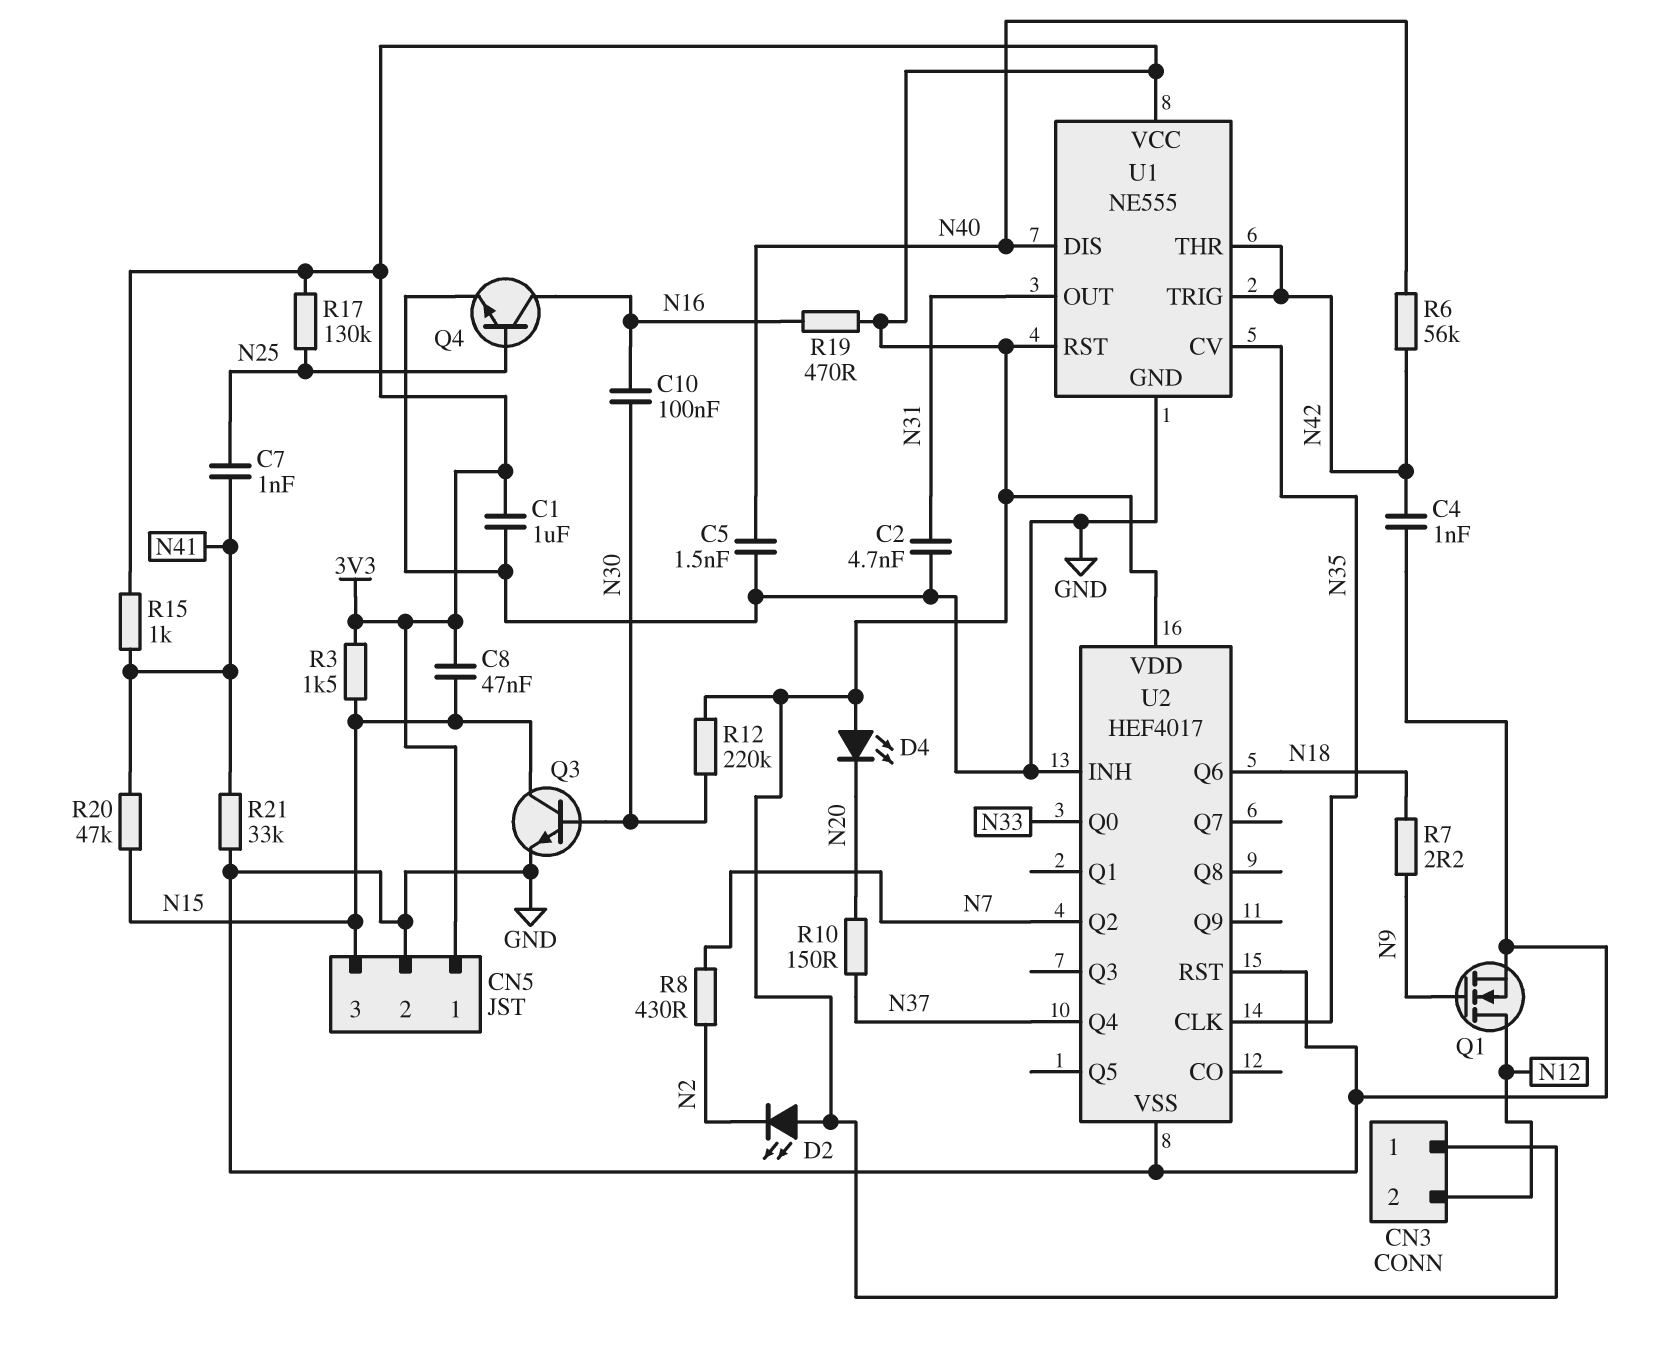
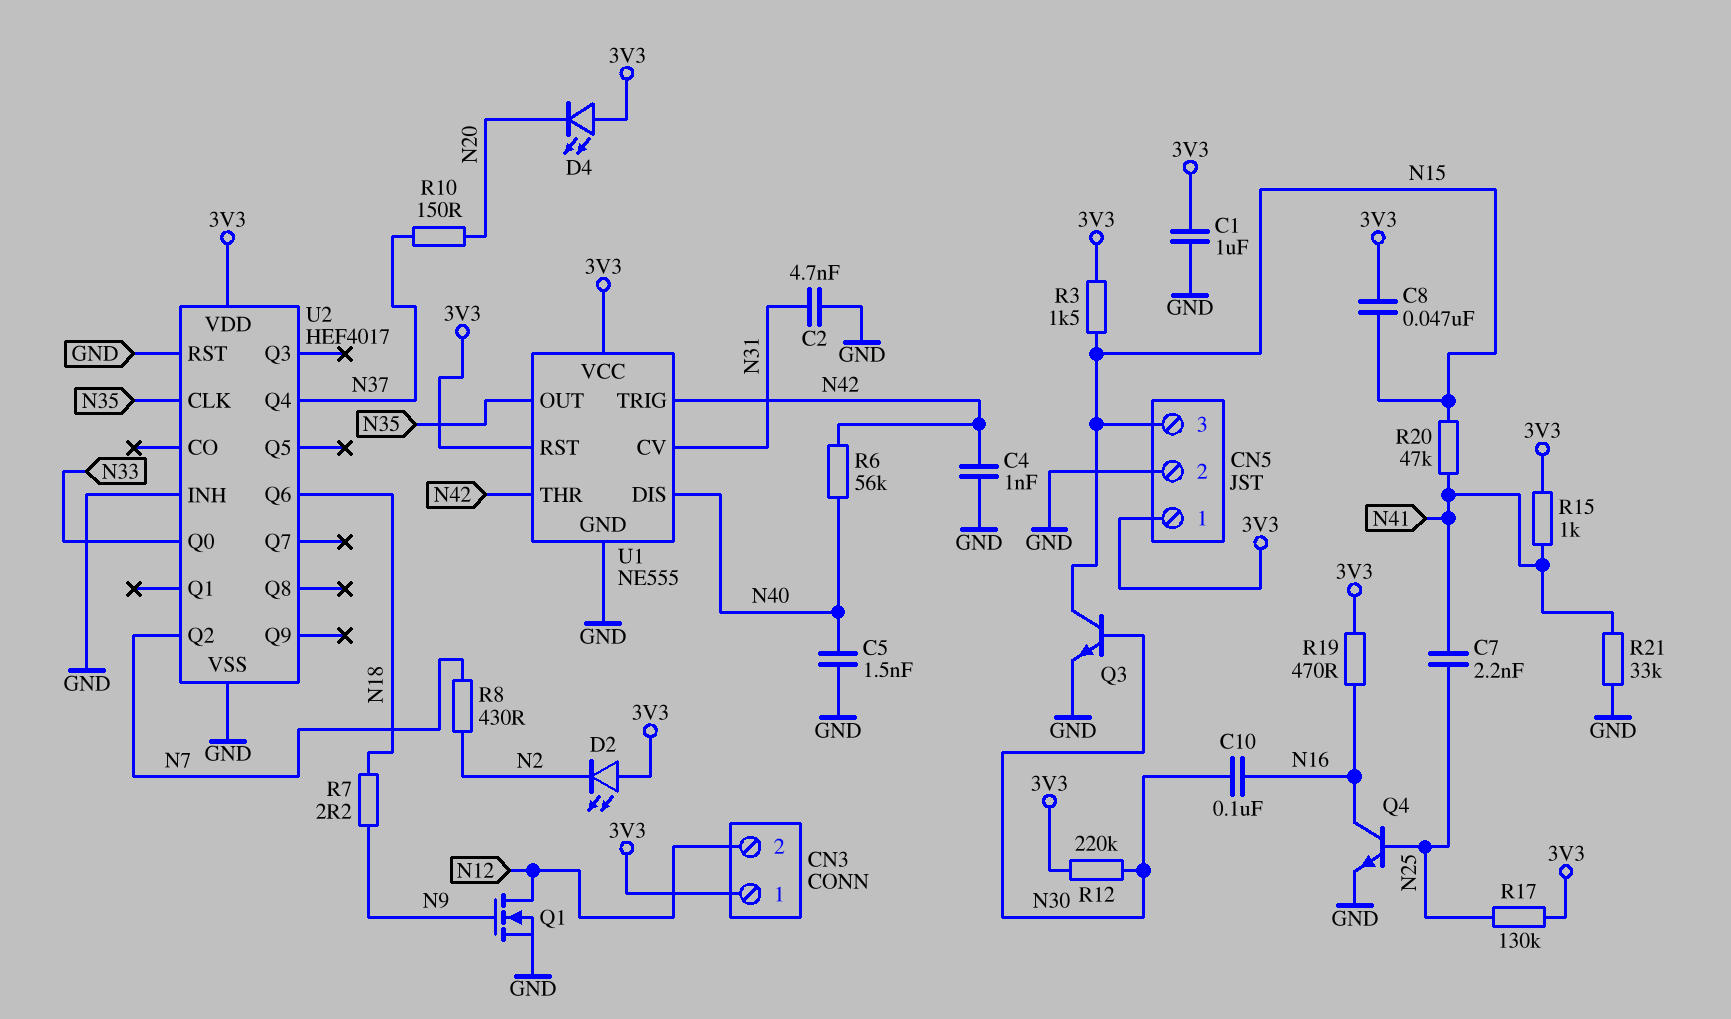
C7: 1nF (N25, N41) -> 2.2nF (N25, N41)
U1 pin CV: N35 -> N31
U1 pin OUT: N31 -> N35

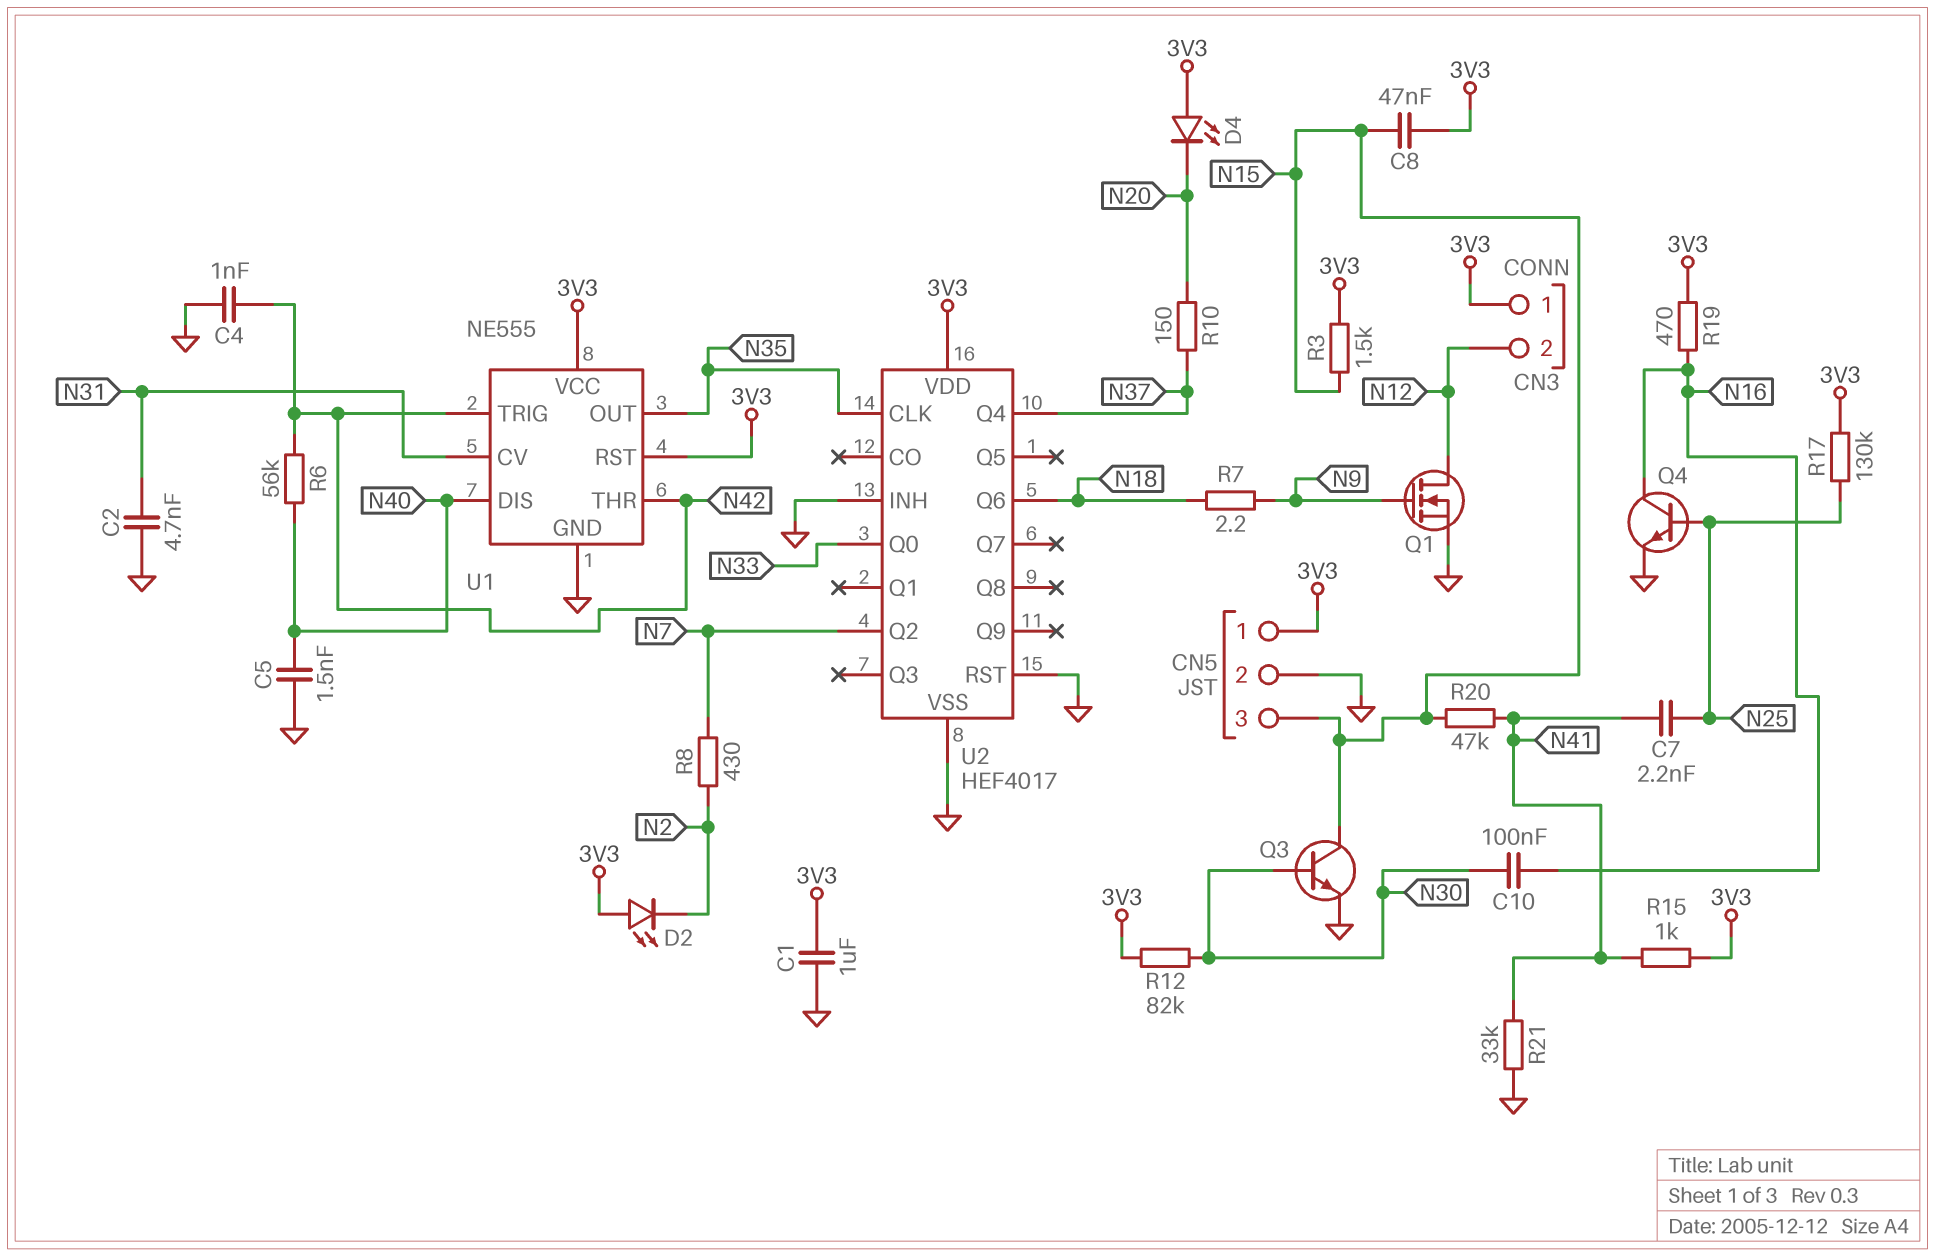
R12: 220k (3V3, N30) -> 82k (3V3, N30)

